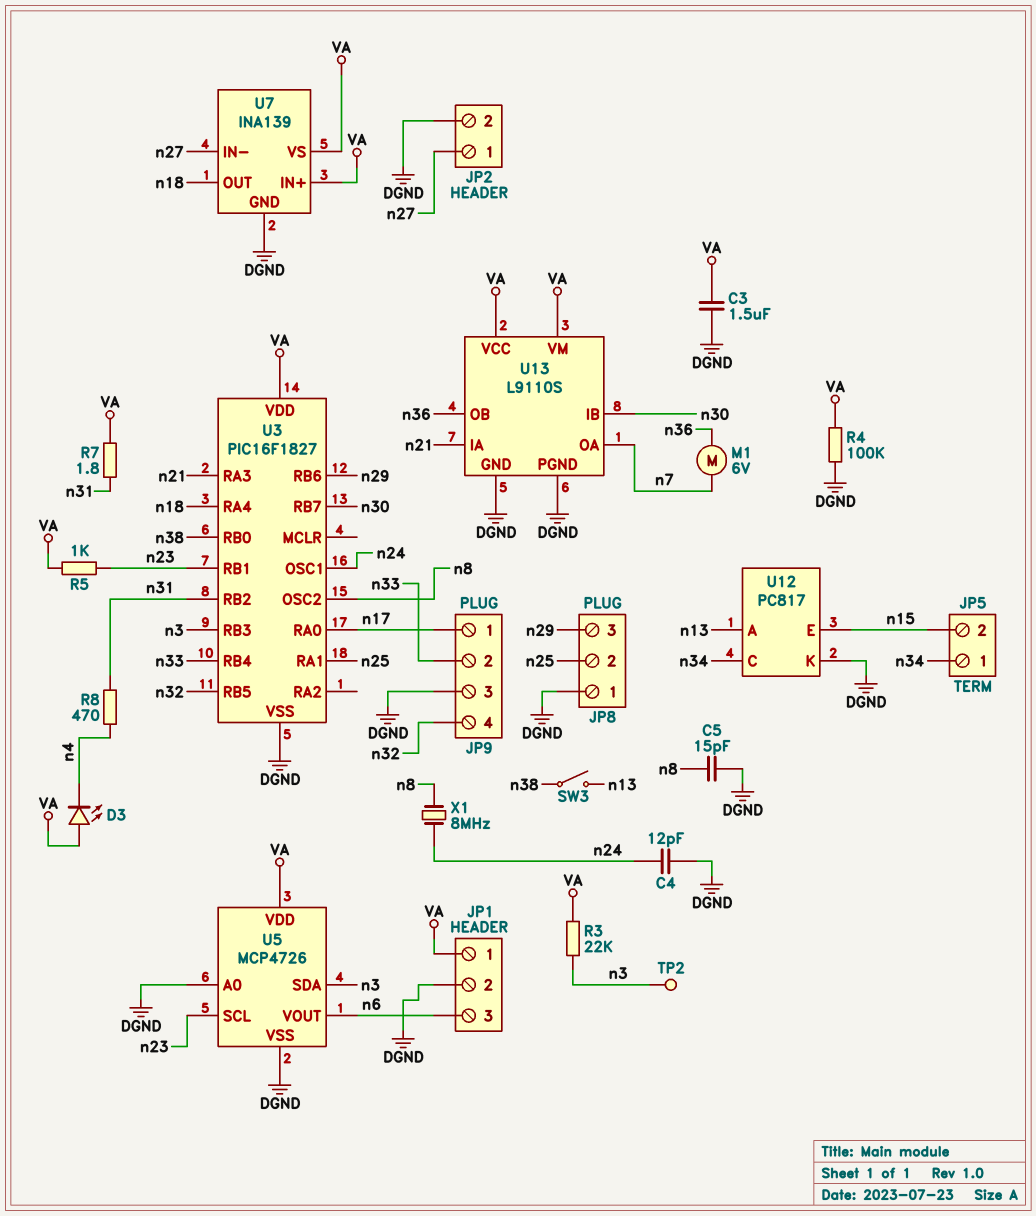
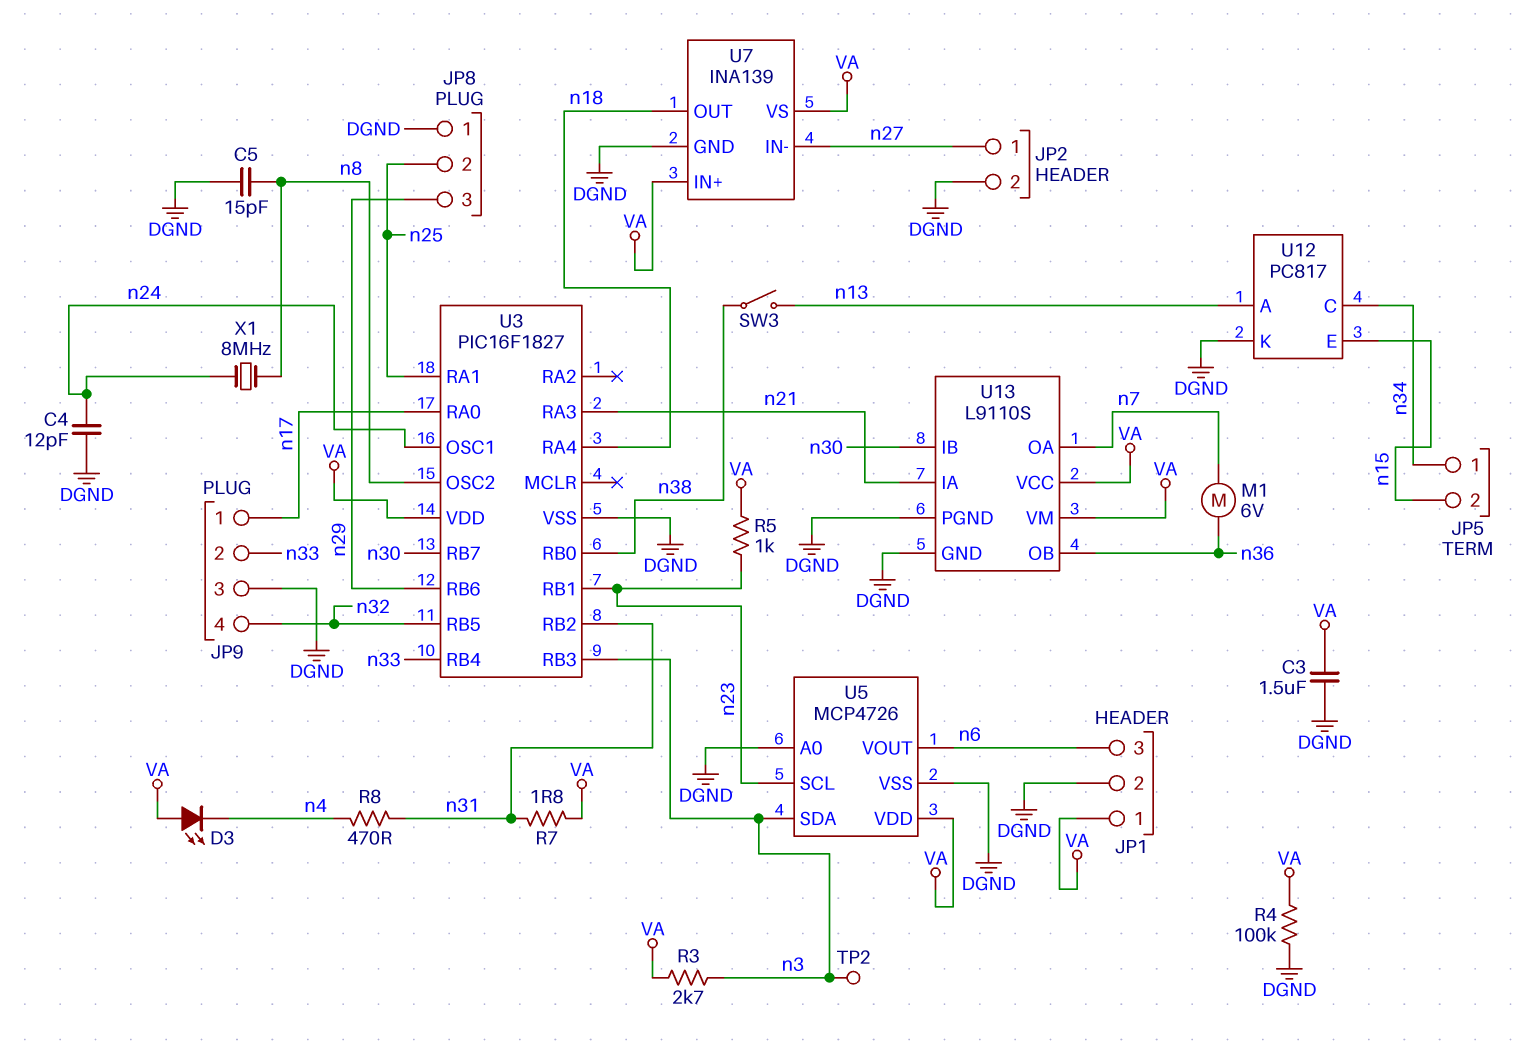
R3: 22k (VA, n3) -> 2.7k (VA, n3)

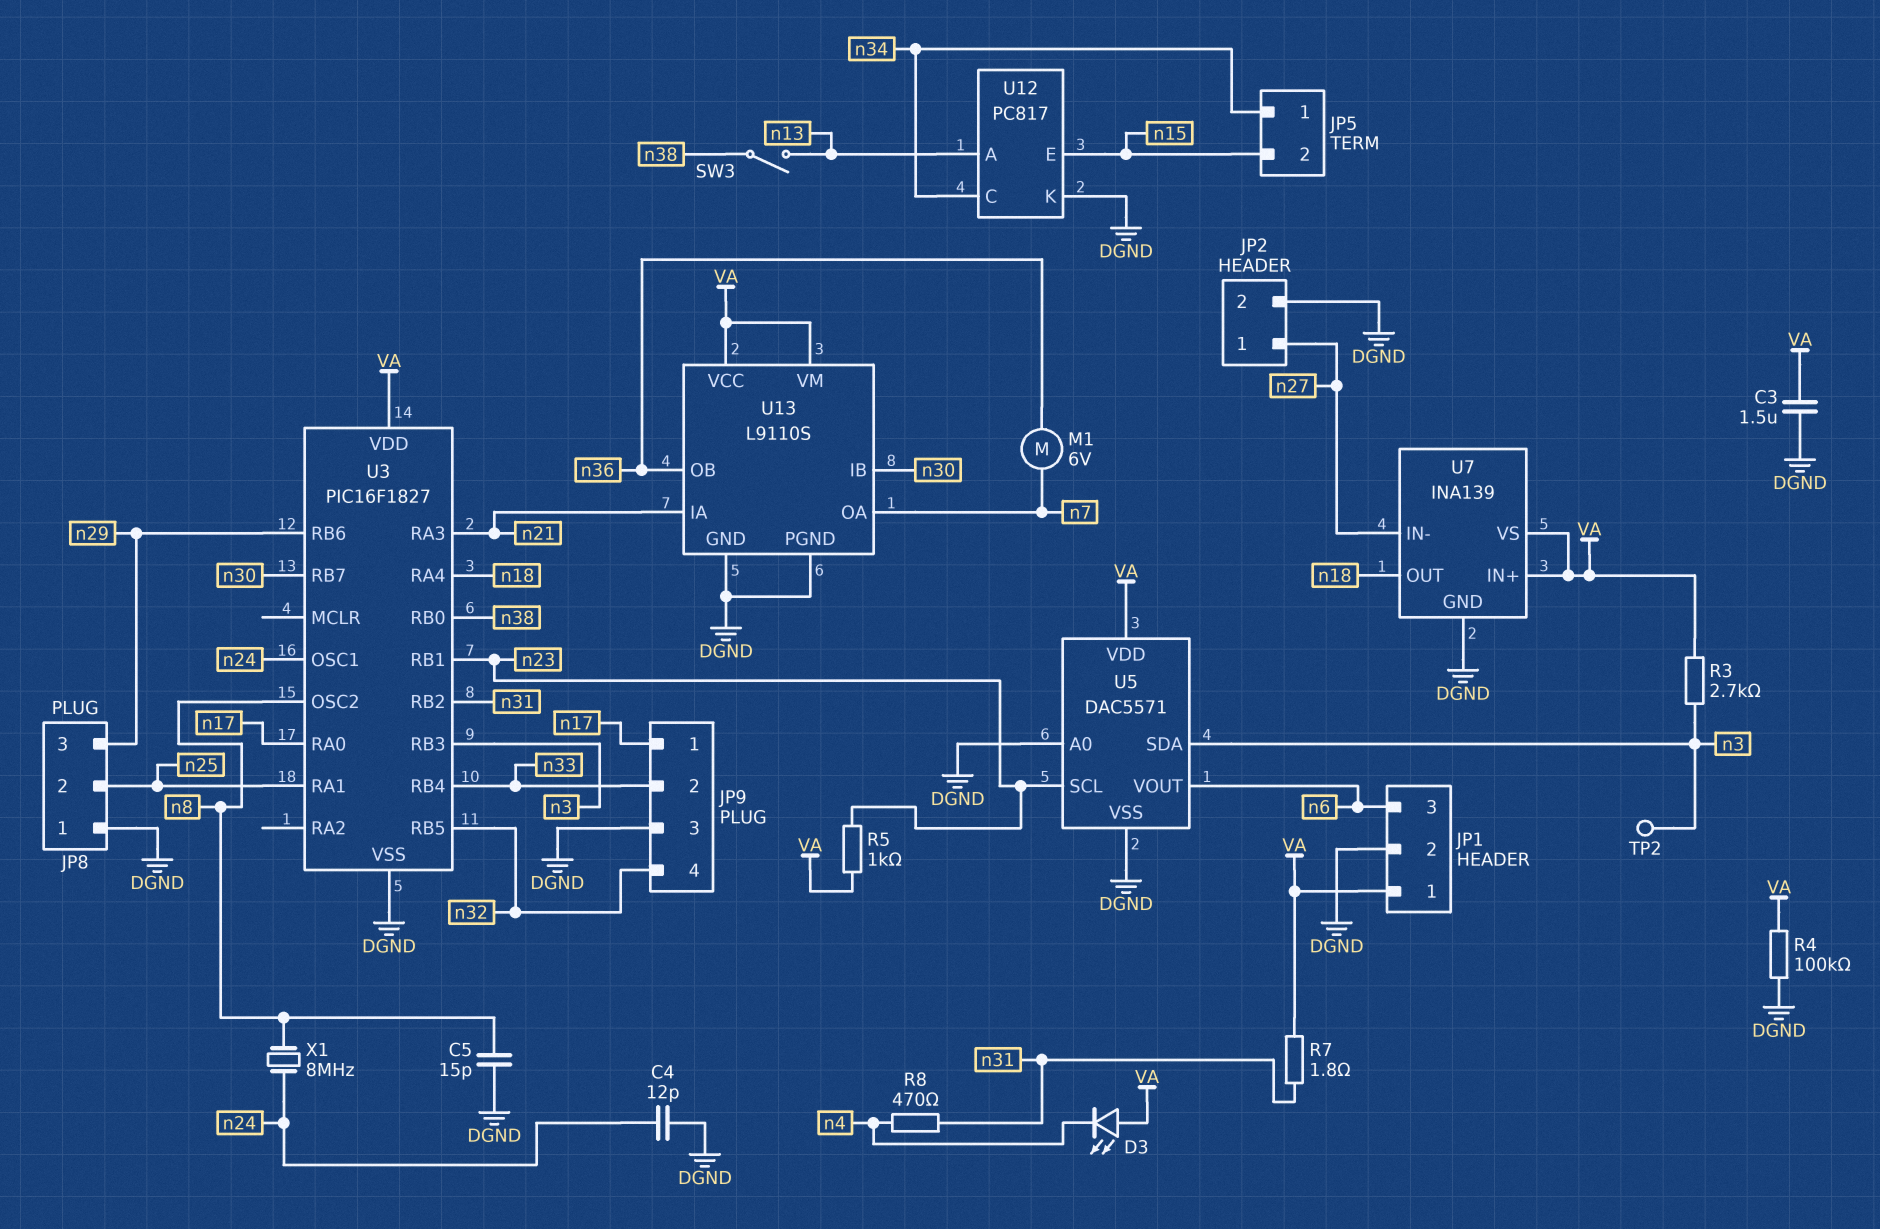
U5: MCP4726 -> DAC5571

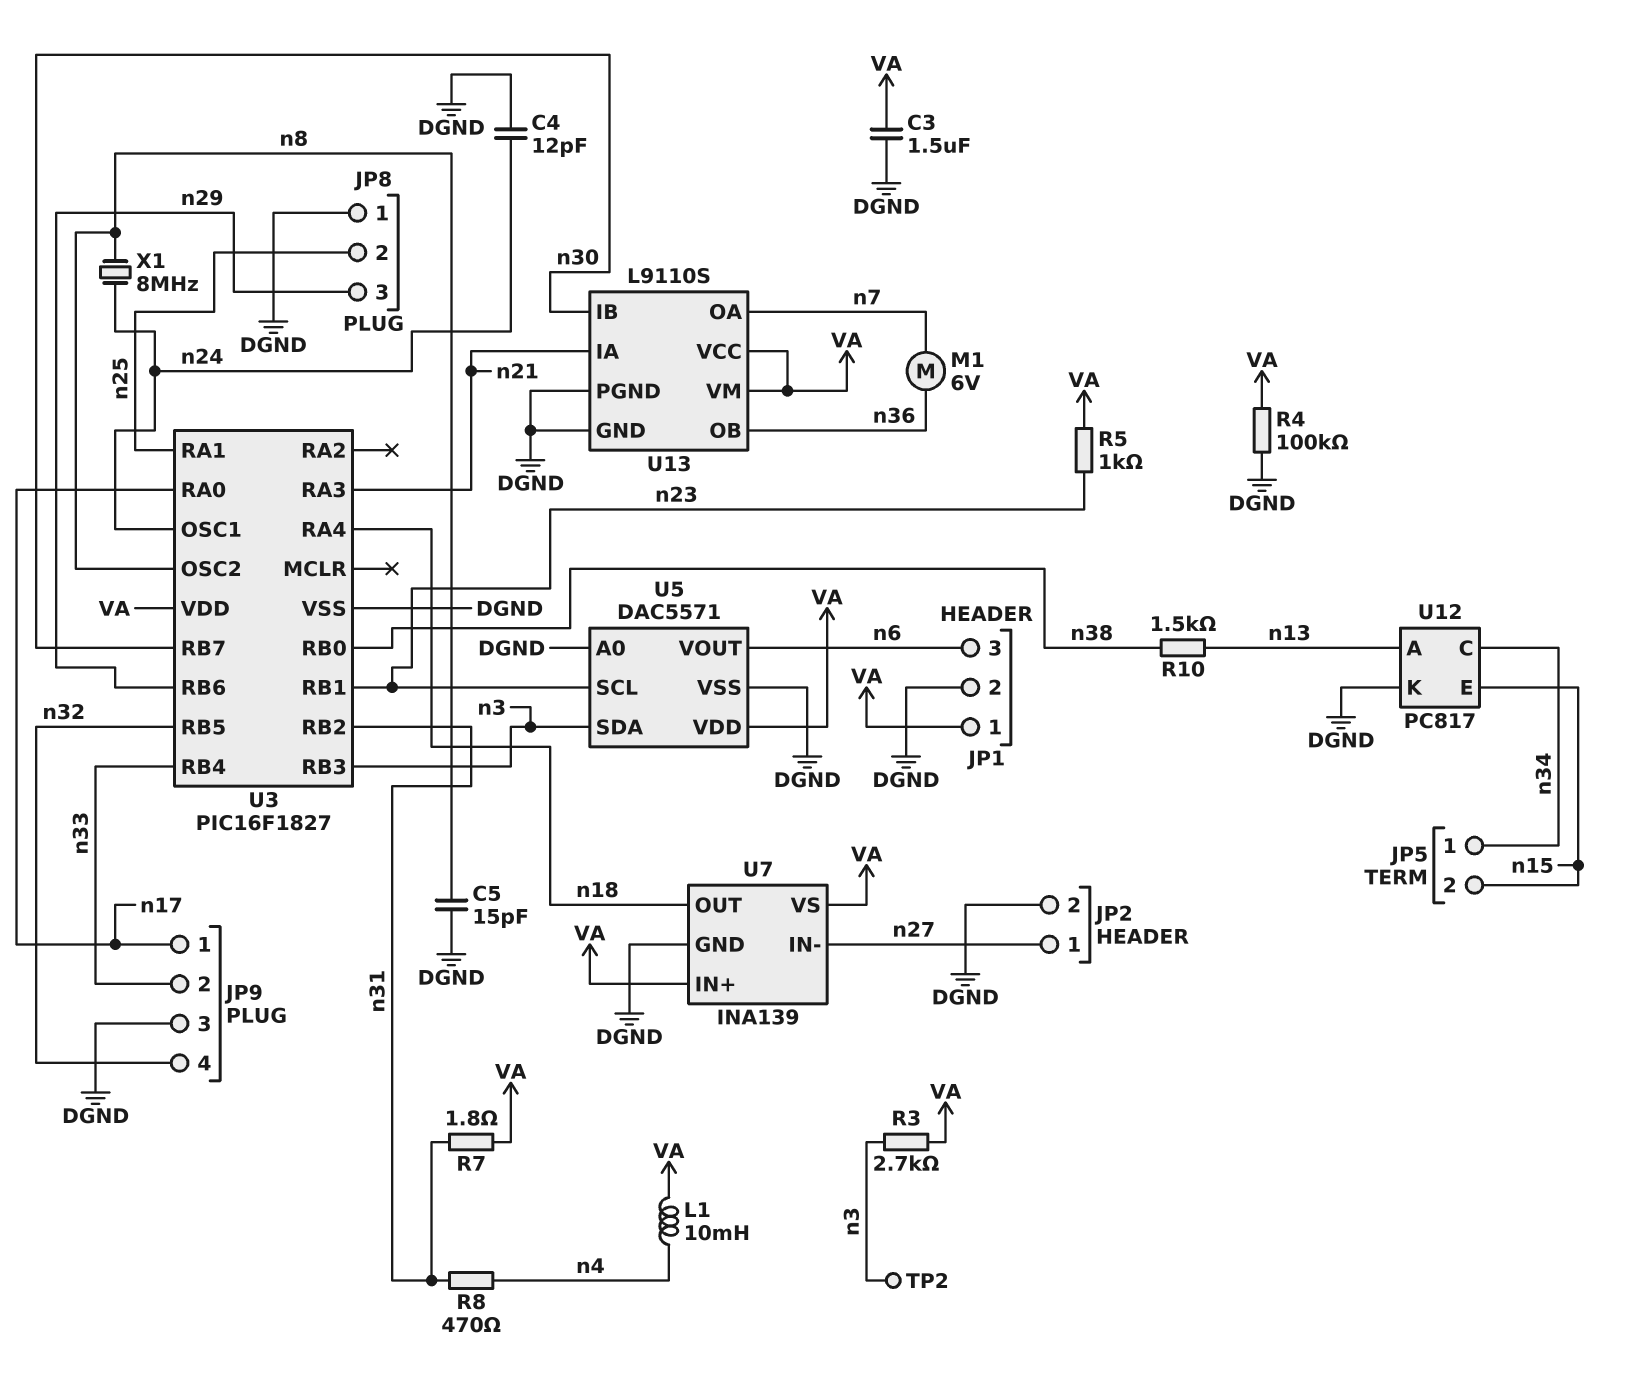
D3: LED (A VA, K n4) -> none
L1: none -> 10mH (VA, n4)
R10: none -> 1.5k (n13, n38)
SW3: switch (n13, n38) -> none

